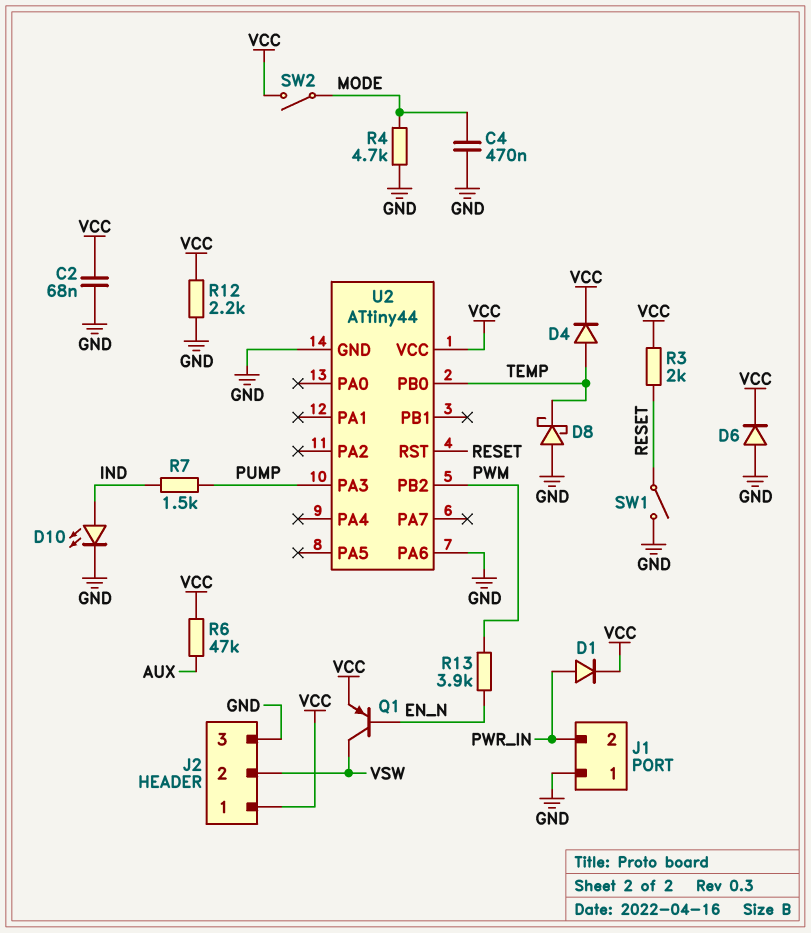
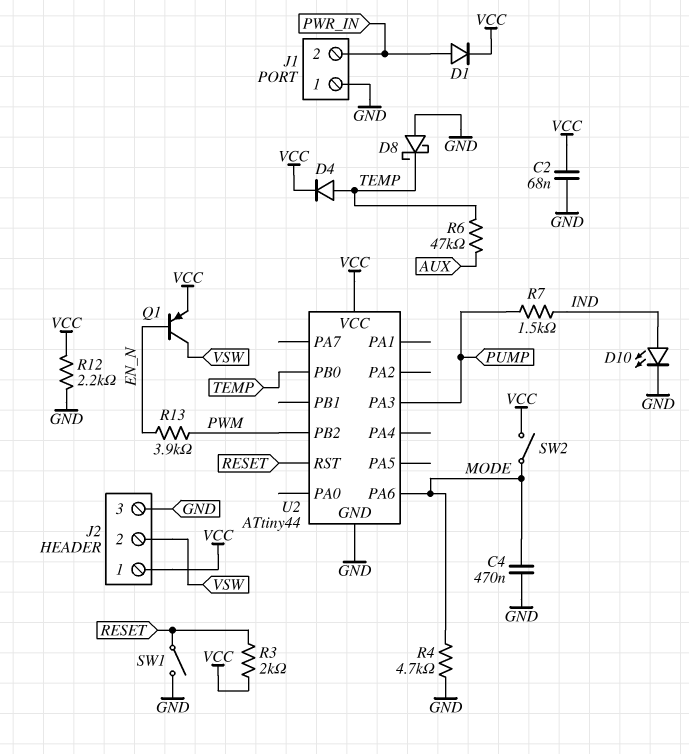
D6: diode (A GND, K VCC) -> none
R6: 47k (AUX, VCC) -> 47k (AUX, TEMP)
U2 pin PA6: GND -> MODE

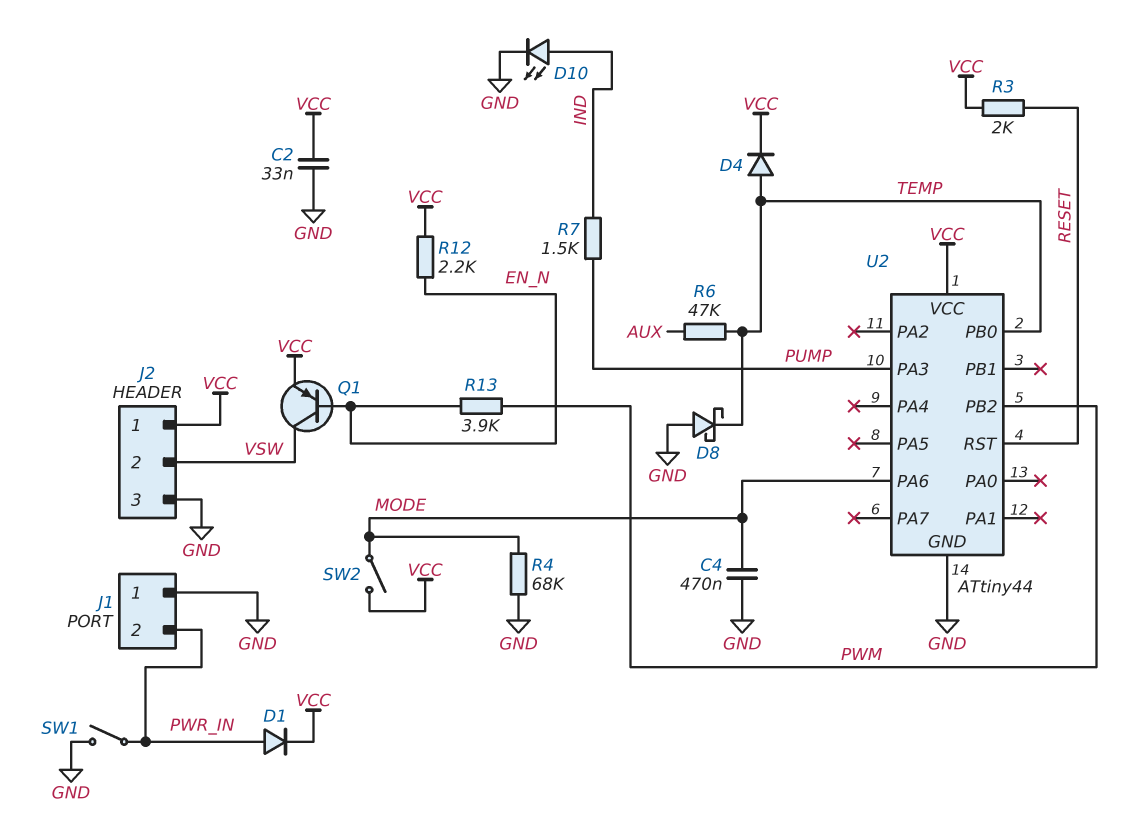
C2: 68nF (GND, VCC) -> 33nF (GND, VCC)
R4: 4.7k (GND, MODE) -> 68k (GND, MODE)
R12: 2.2k (GND, VCC) -> 2.2k (EN_N, VCC)
SW1: switch (GND, RESET) -> switch (GND, PWR_IN)

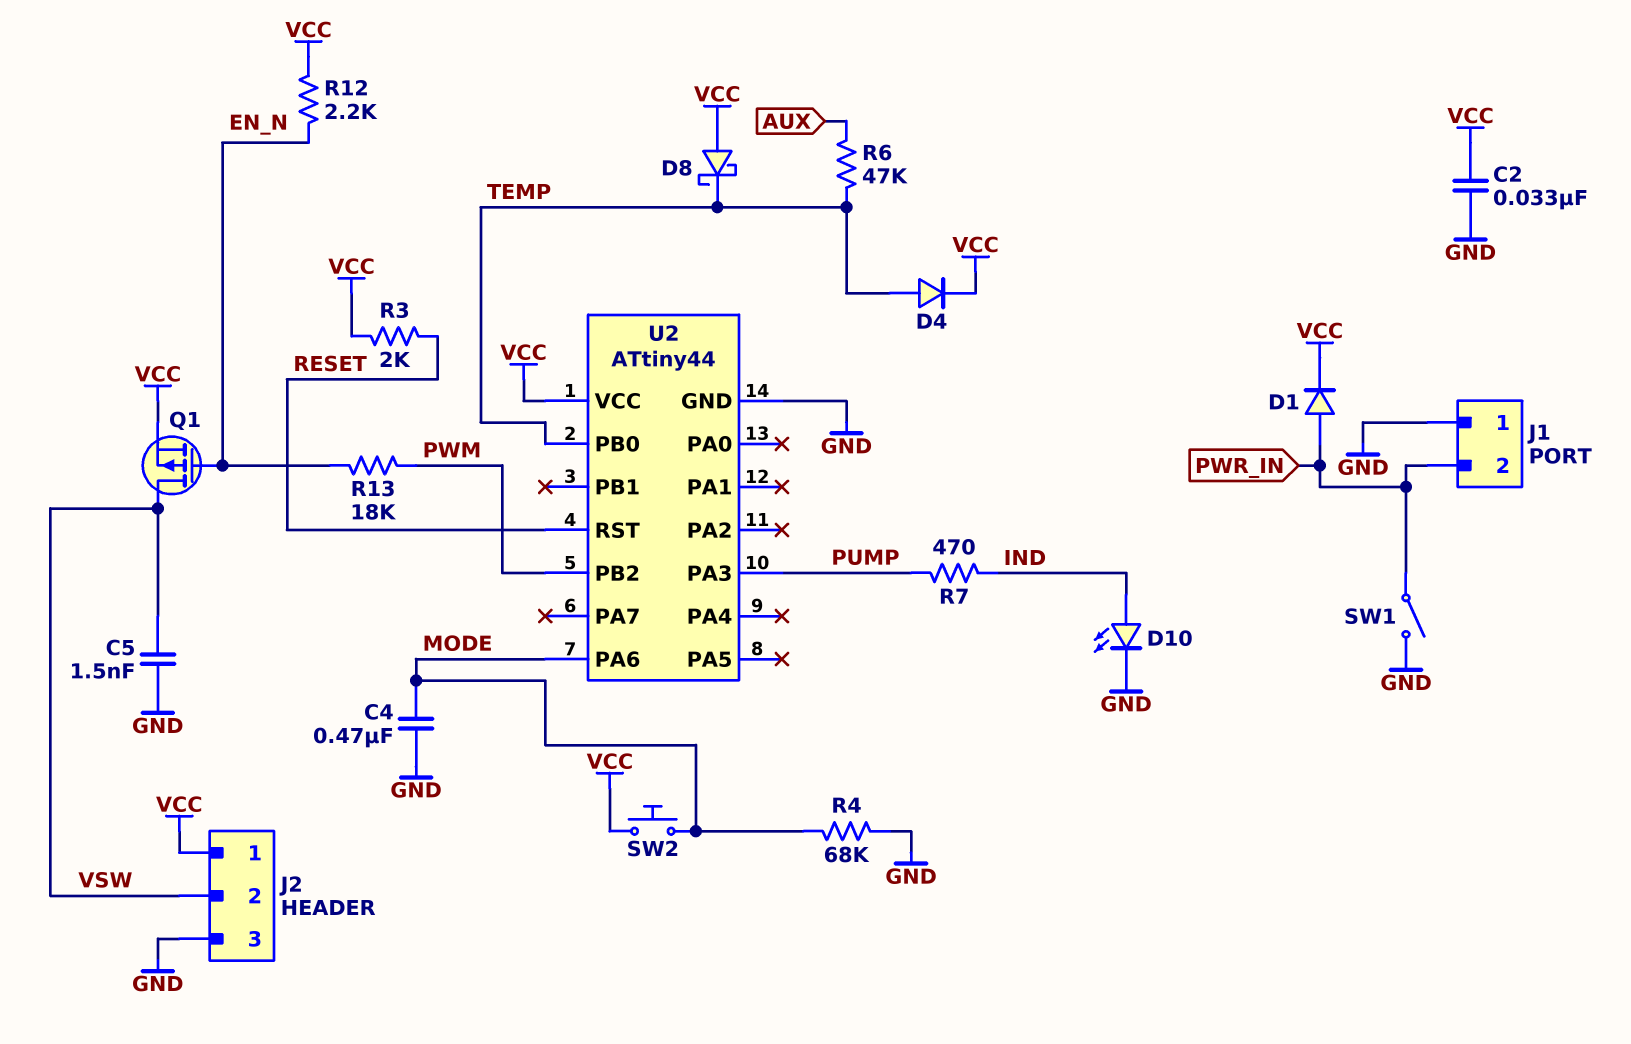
C5: none -> 1.5nF (GND, VSW)
D8: schottky (A GND, K TEMP) -> schottky (A VCC, K TEMP)
Q1: PNP (B EN_N, C VSW, E VCC) -> PMOS (G EN_N, D VSW, S VCC)
R7: 1.5k (IND, PUMP) -> 470 (IND, PUMP)
R13: 3.9k (EN_N, PWM) -> 18k (EN_N, PWM)
SW2: switch (MODE, VCC) -> button (MODE, VCC)

